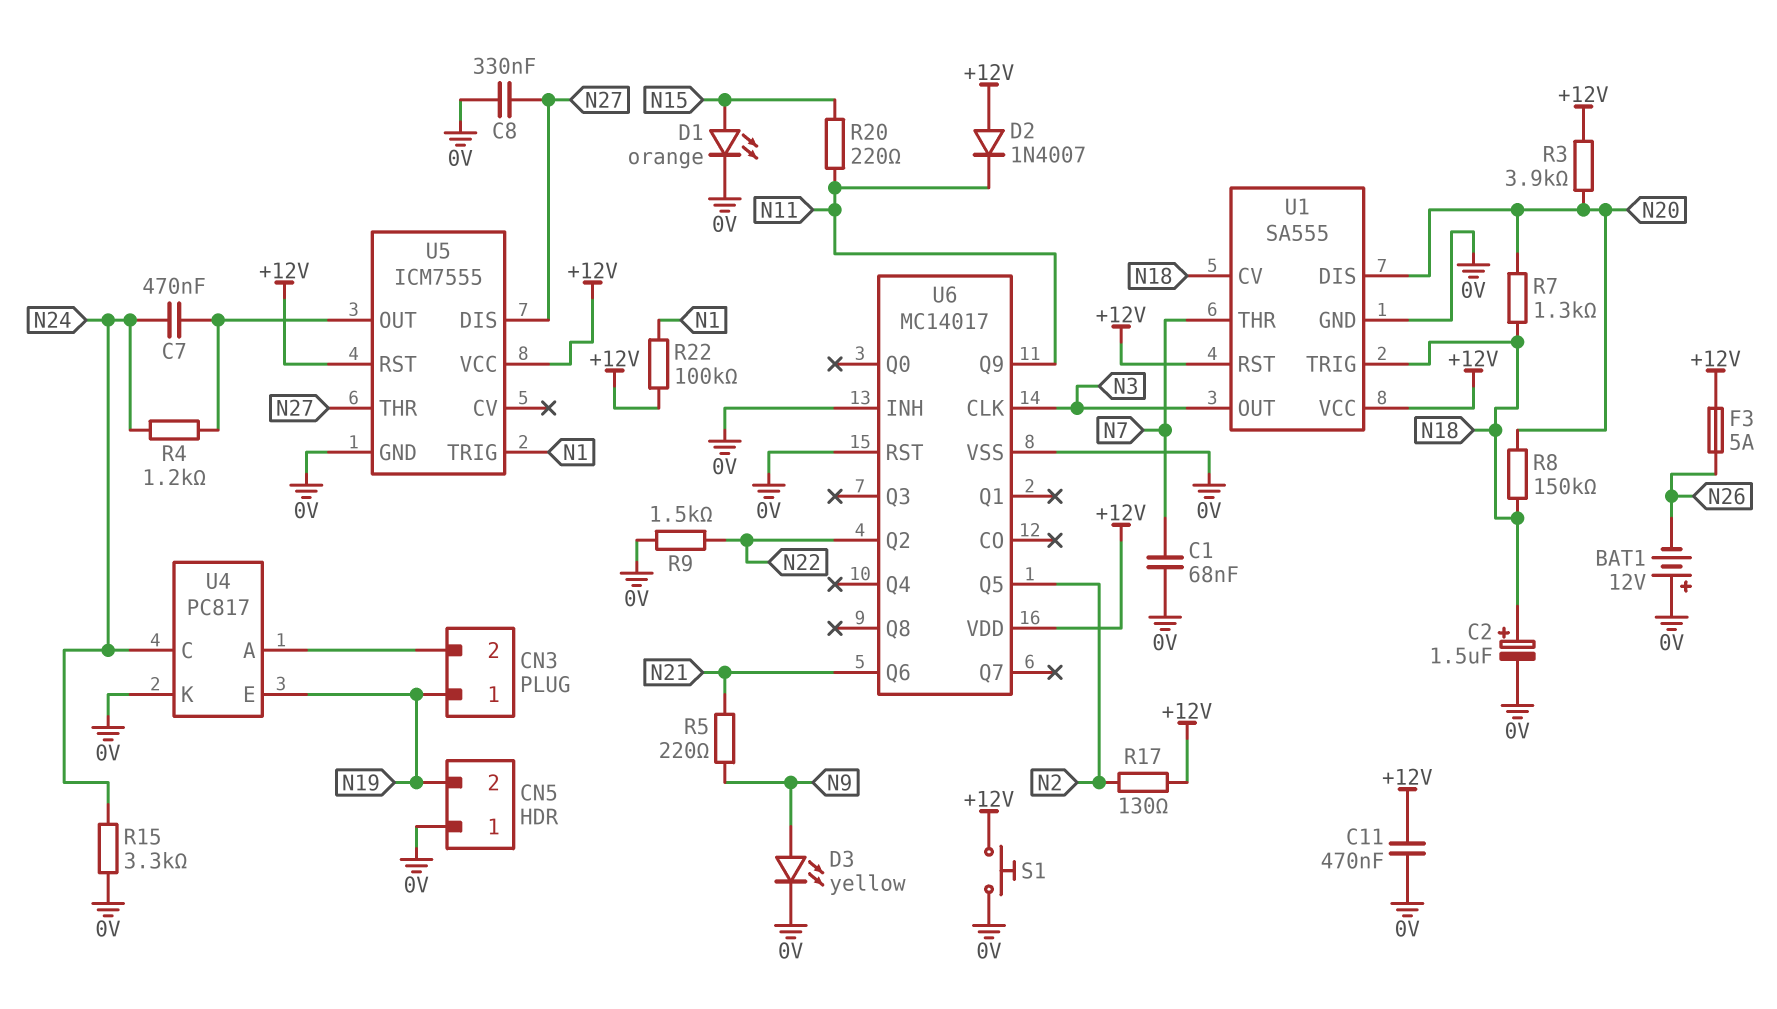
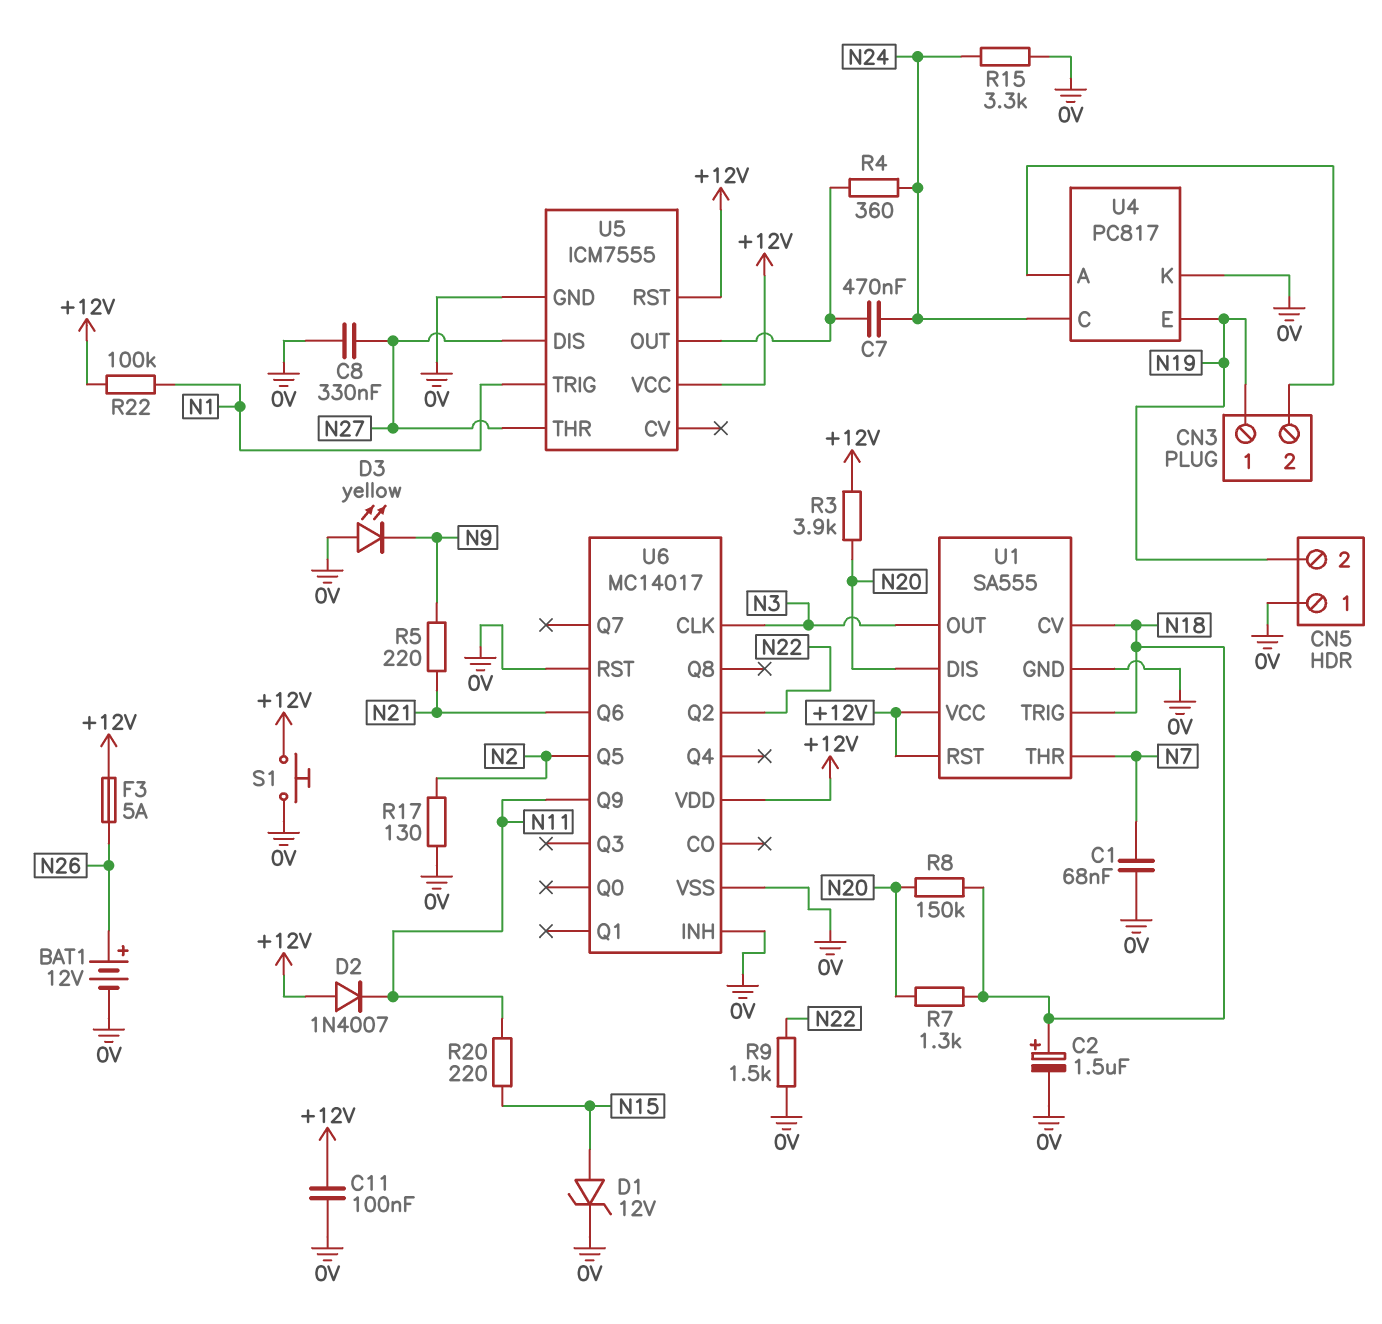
BAT1: 12V (plus 0V, minus N26) -> 12V (plus N26, minus 0V)
C11: 470nF (+12V, 0V) -> 100nF (+12V, 0V)
D1: LED orange (A N15, K 0V) -> zener 12V (A N15, K 0V)
D3: LED yellow (A N9, K 0V) -> LED yellow (A 0V, K N9)
R4: 1.2k (N24, U5/OUT) -> 360 (N24, U5/OUT)
R17: 130 (+12V, N2) -> 130 (0V, N2)

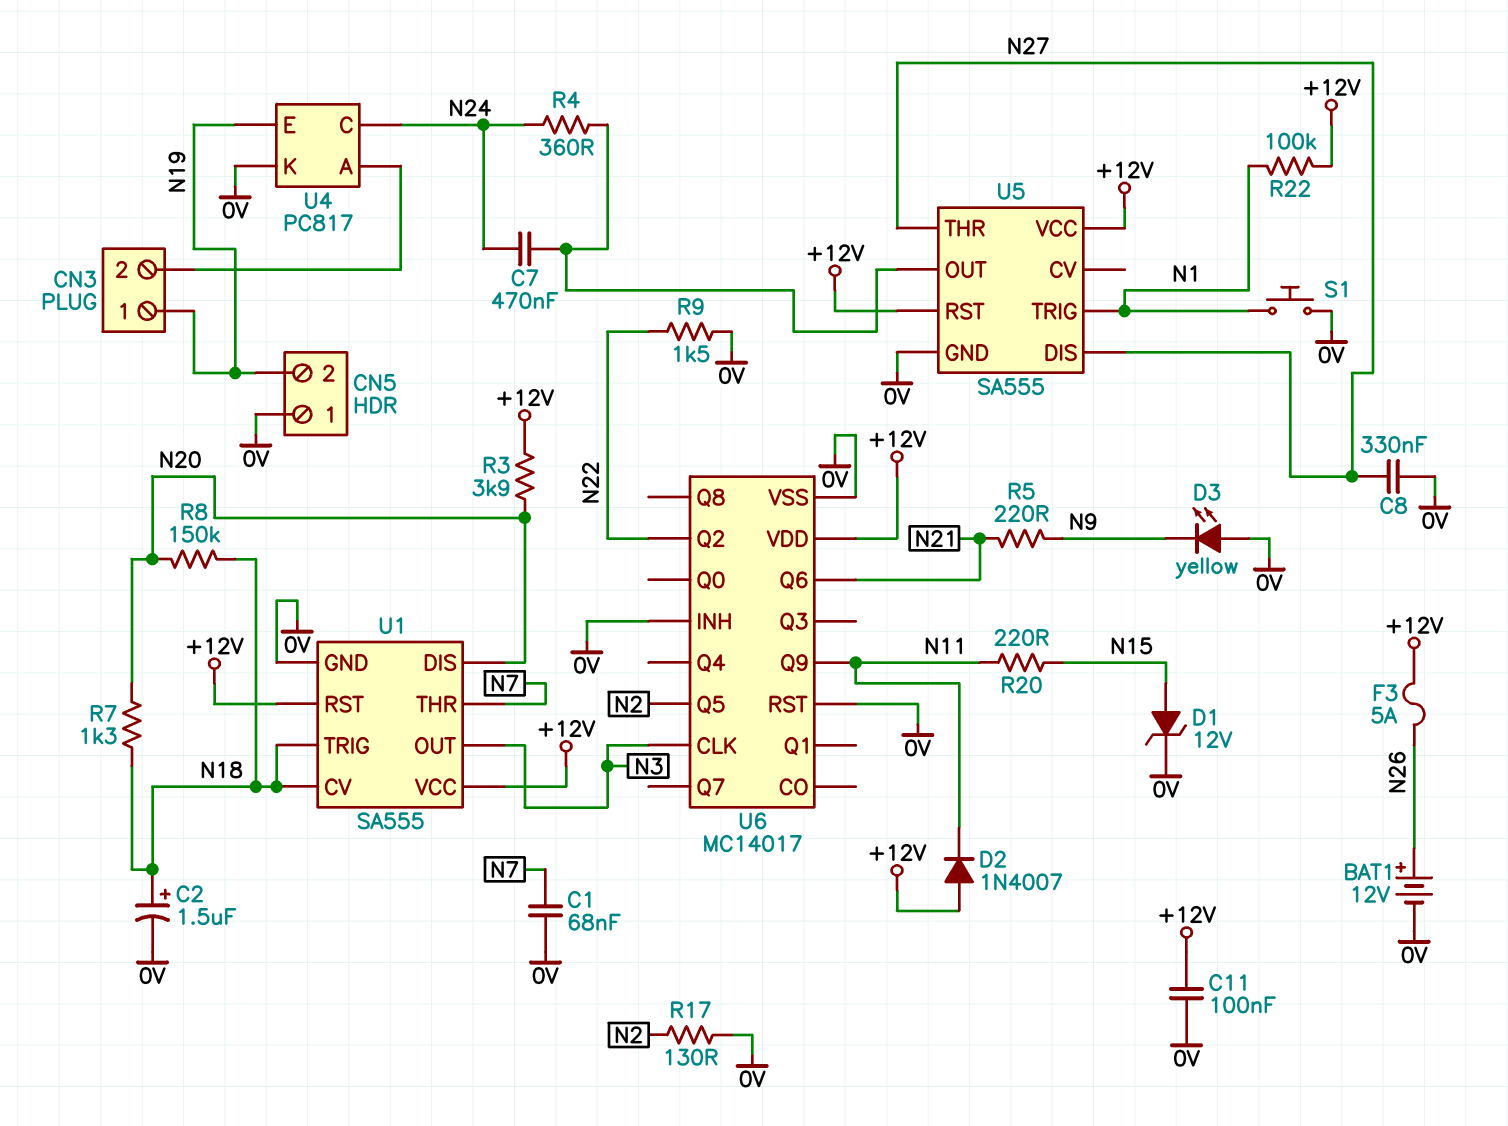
R15: 3.3k (0V, N24) -> none
S1: button (+12V, 0V) -> button (0V, N1)
U5: ICM7555 -> SA555

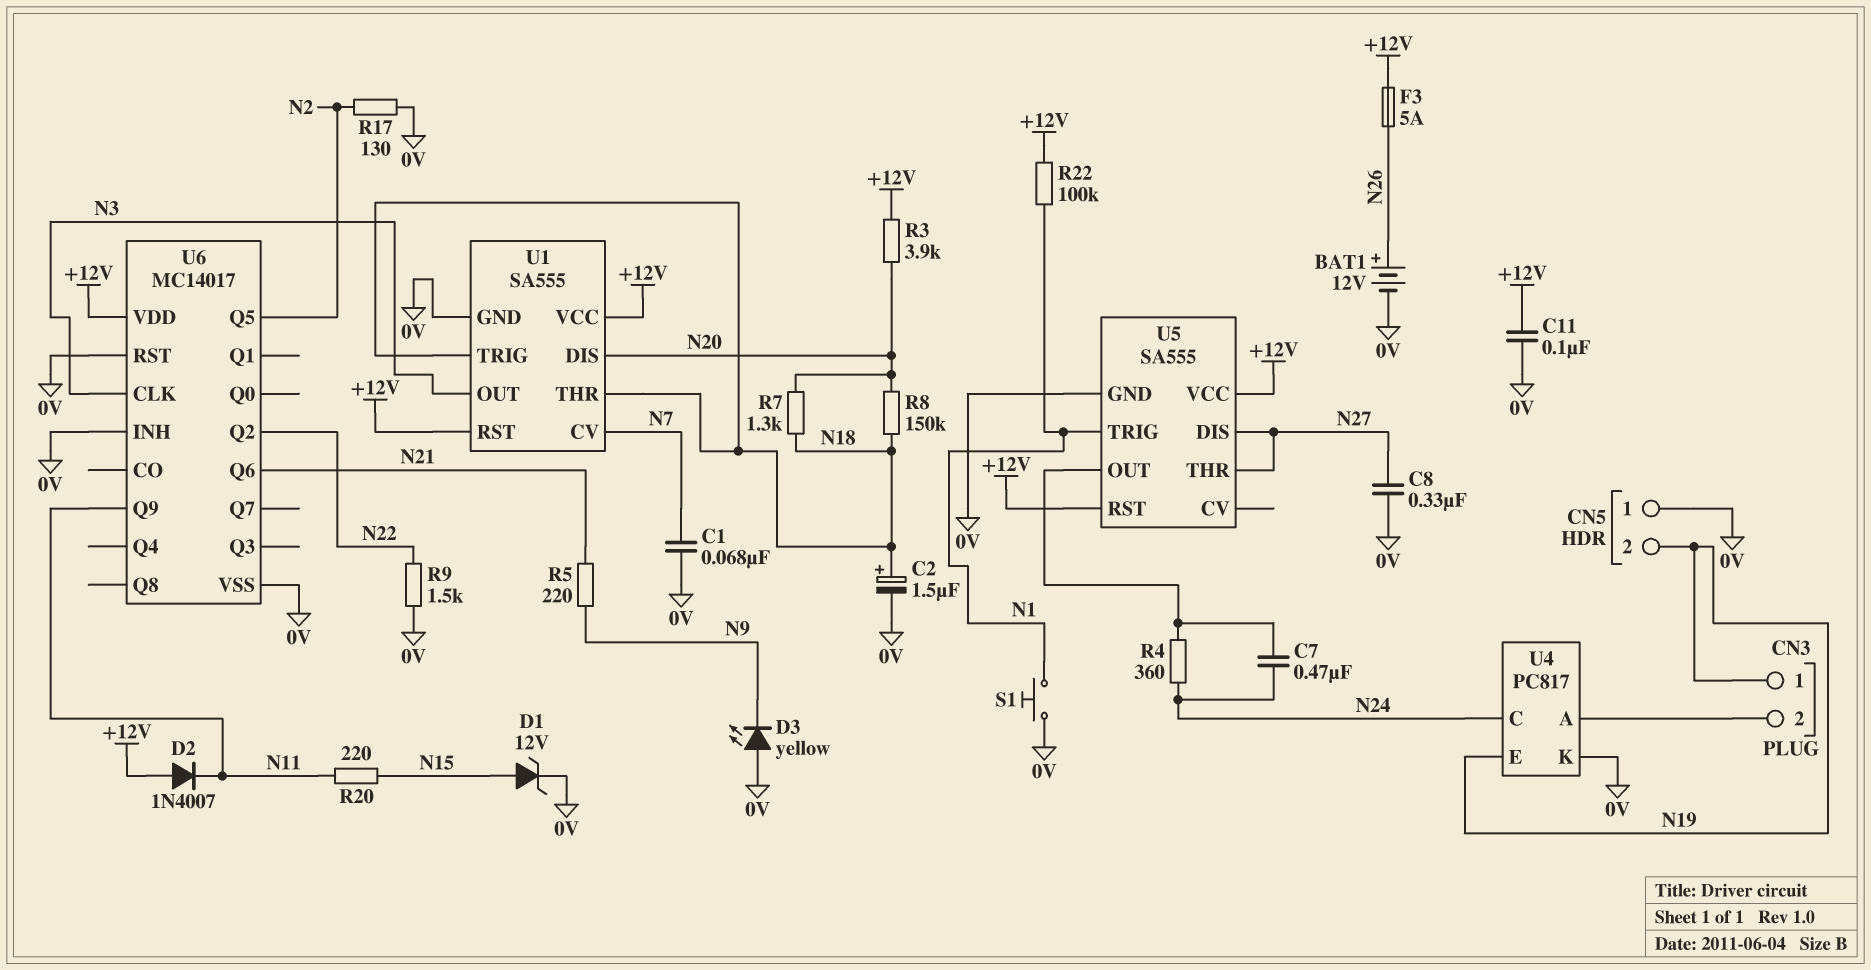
U1 pin CV: N18 -> N7
U1 pin THR: N7 -> N18

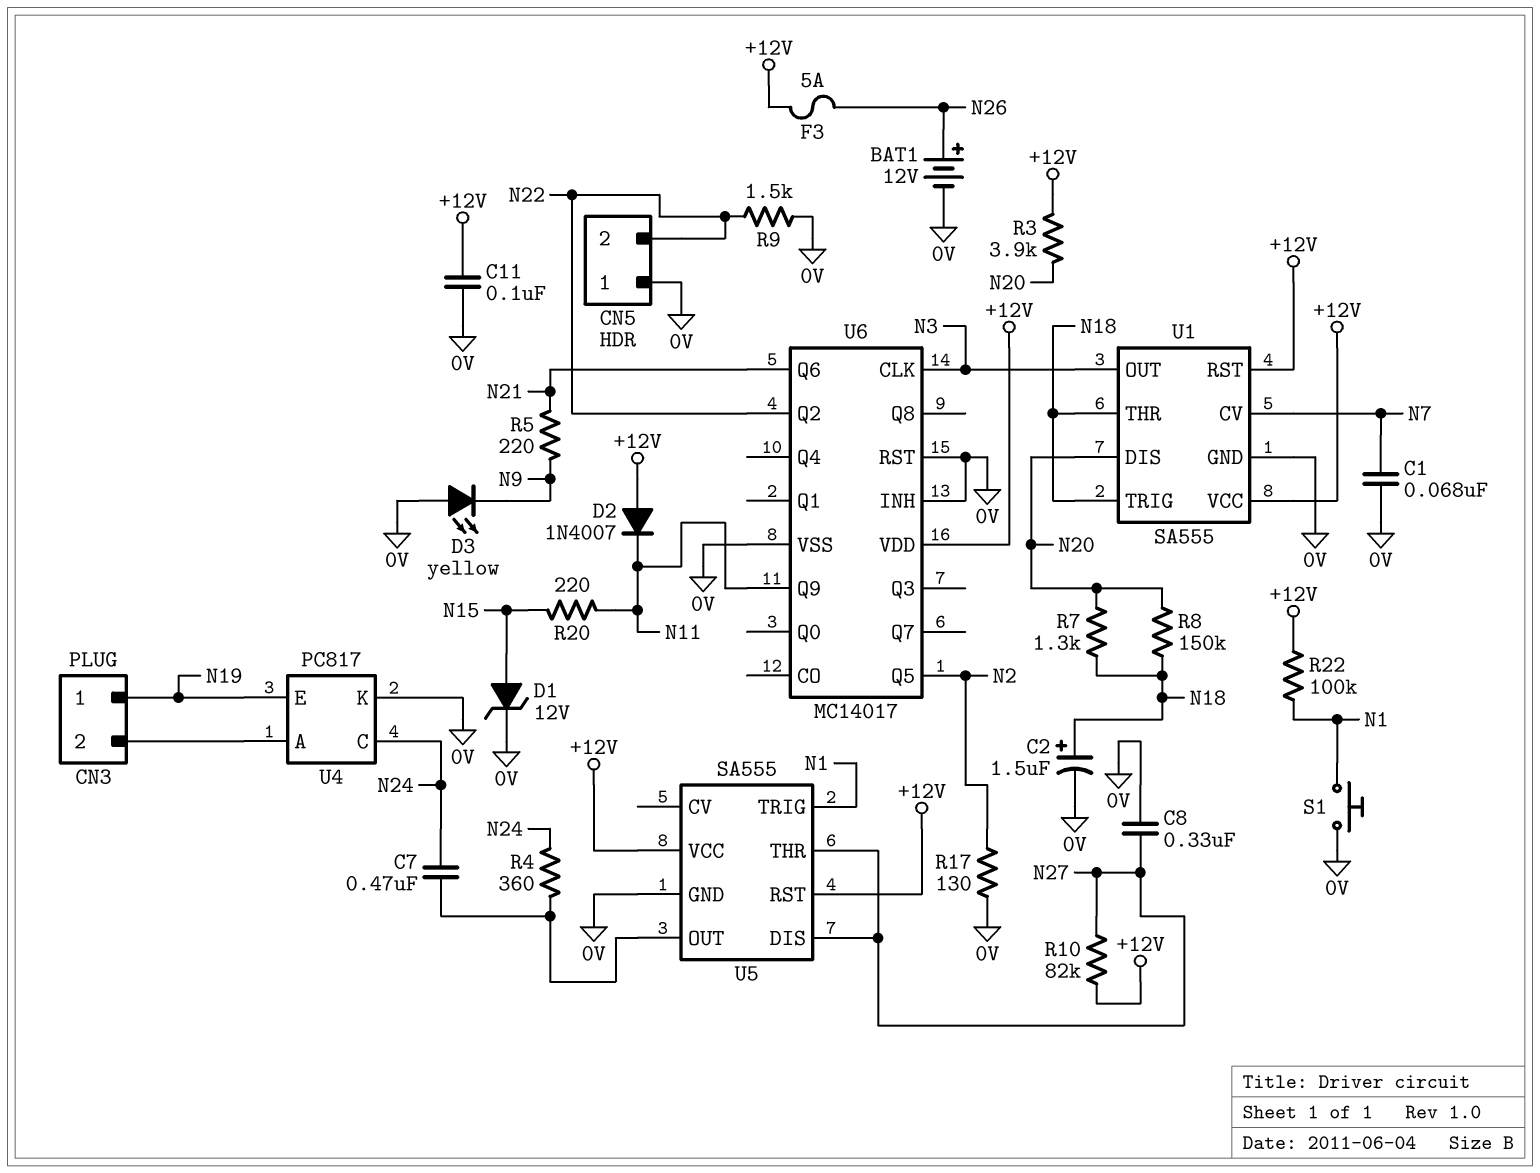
CN5 pin 2: N19 -> N22
R10: none -> 82k (+12V, N27)

